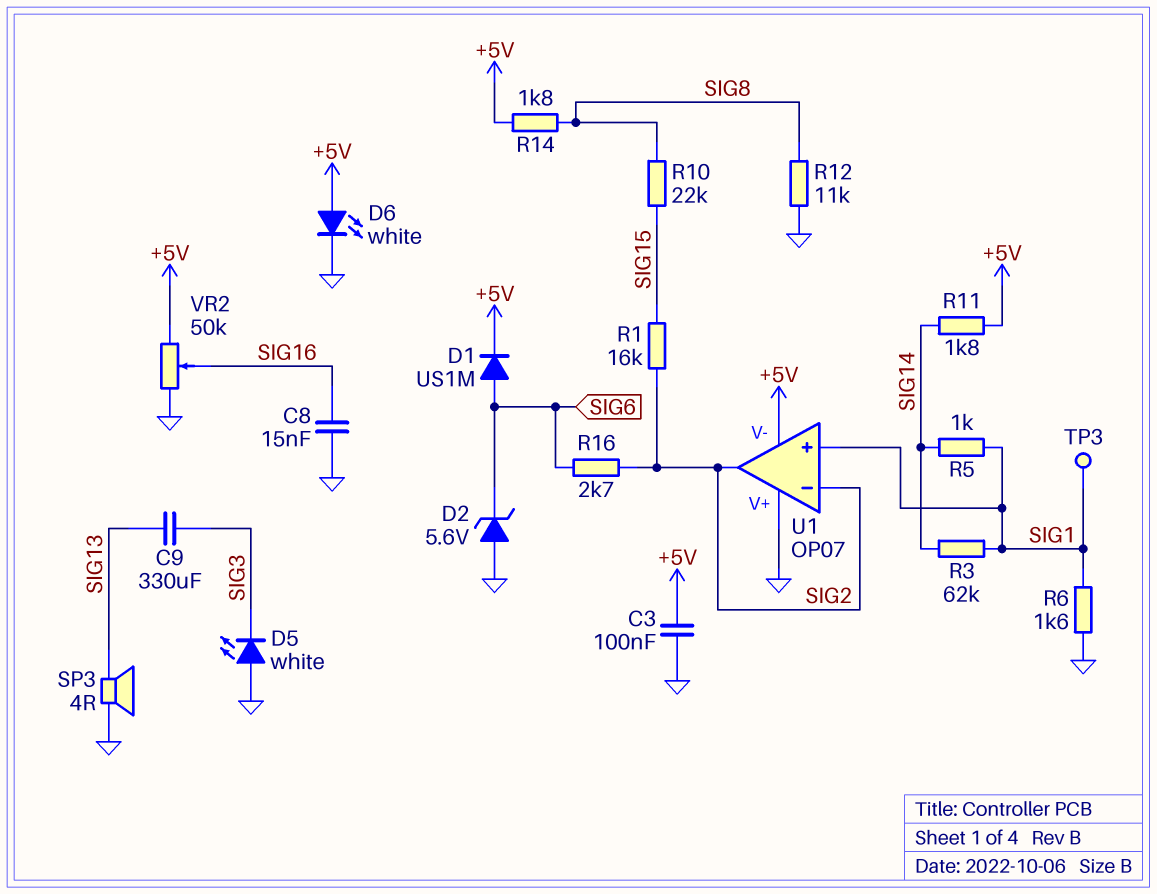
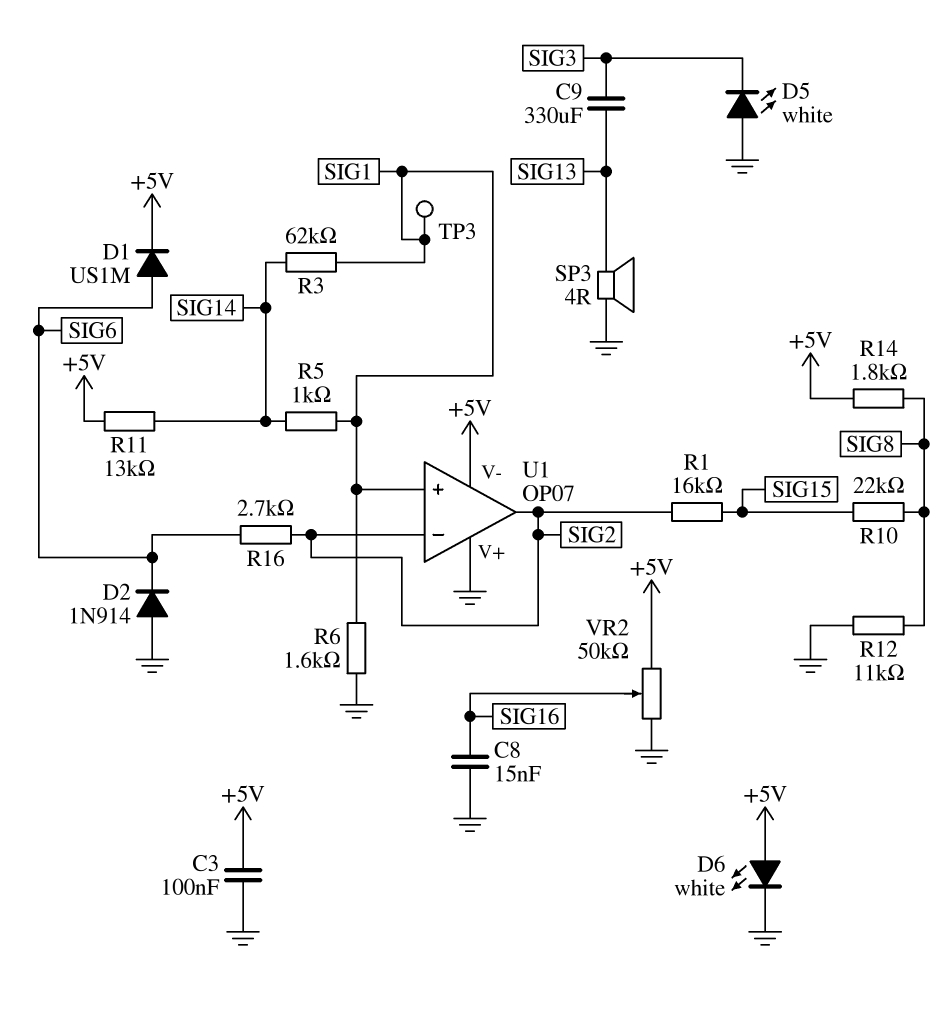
D2: zener 5.6V (A GND, K SIG6) -> diode 1N914 (A GND, K SIG6)
R11: 1.8k (+5V, SIG14) -> 13k (+5V, SIG14)

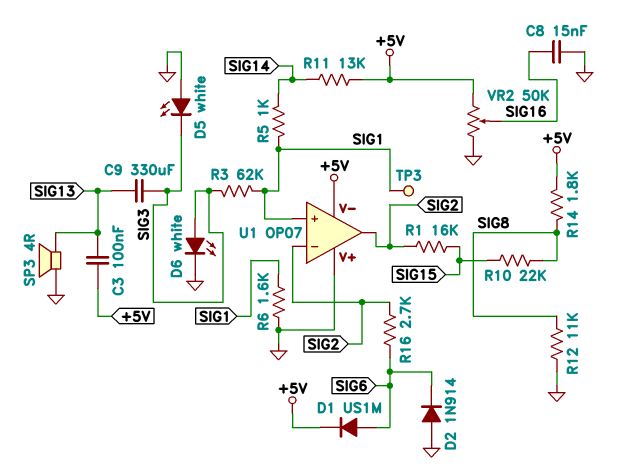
C3: 100nF (+5V, GND) -> 100nF (+5V, SIG13)
D6: LED white (A +5V, K GND) -> LED white (A SIG3, K GND)
R3: 62k (SIG1, SIG14) -> 62k (SIG1, SIG3)

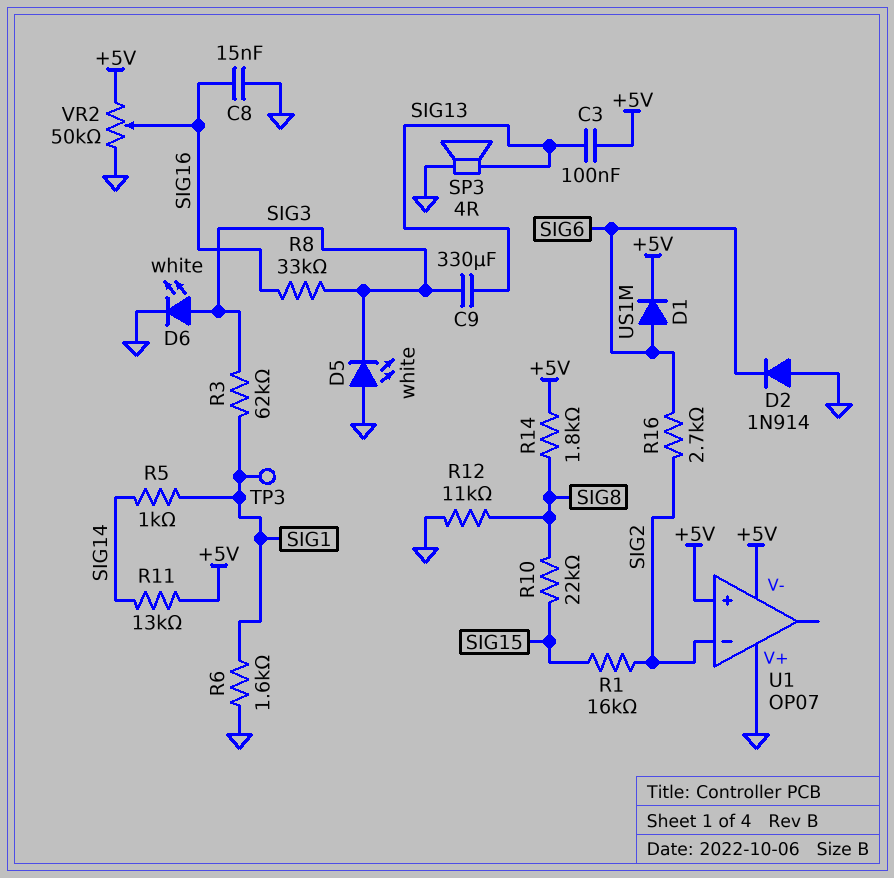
R8: none -> 33k (SIG3, SIG16)
U1 pin in+: SIG1 -> +5V
U1 pin out: SIG2 -> none

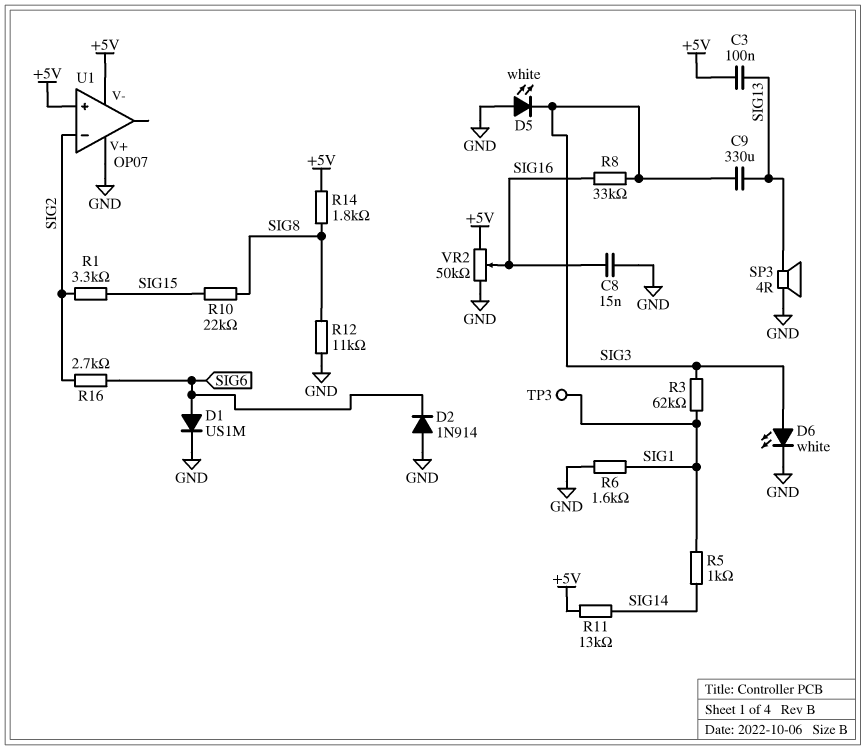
D1: diode US1M (A SIG6, K +5V) -> diode US1M (A SIG6, K GND)
R1: 16k (SIG2, SIG15) -> 3.3k (SIG2, SIG15)

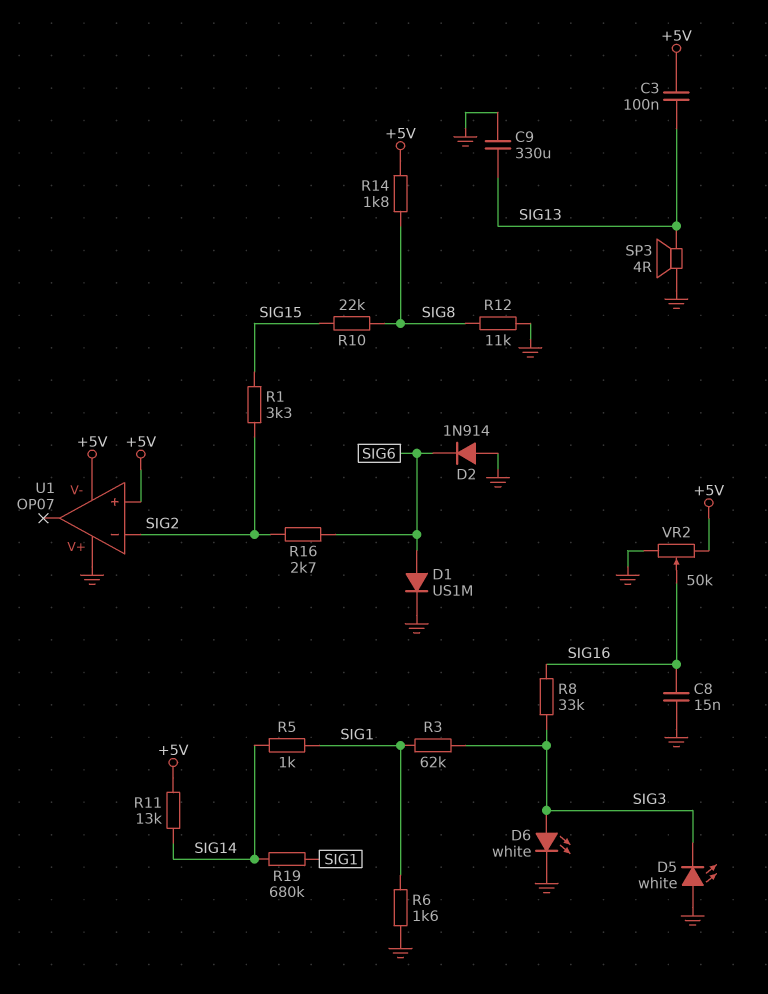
C9: 330uF (SIG3, SIG13) -> 330uF (GND, SIG13)
R19: none -> 680k (SIG1, SIG14)
TP3: test point (SIG1) -> none

